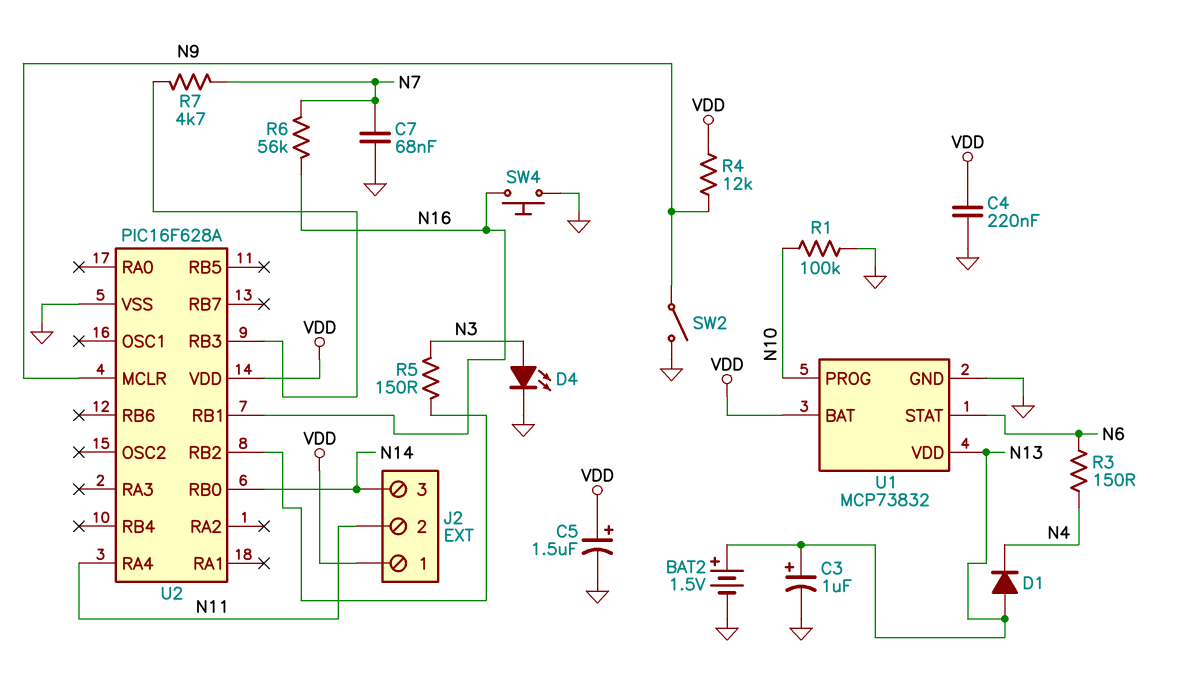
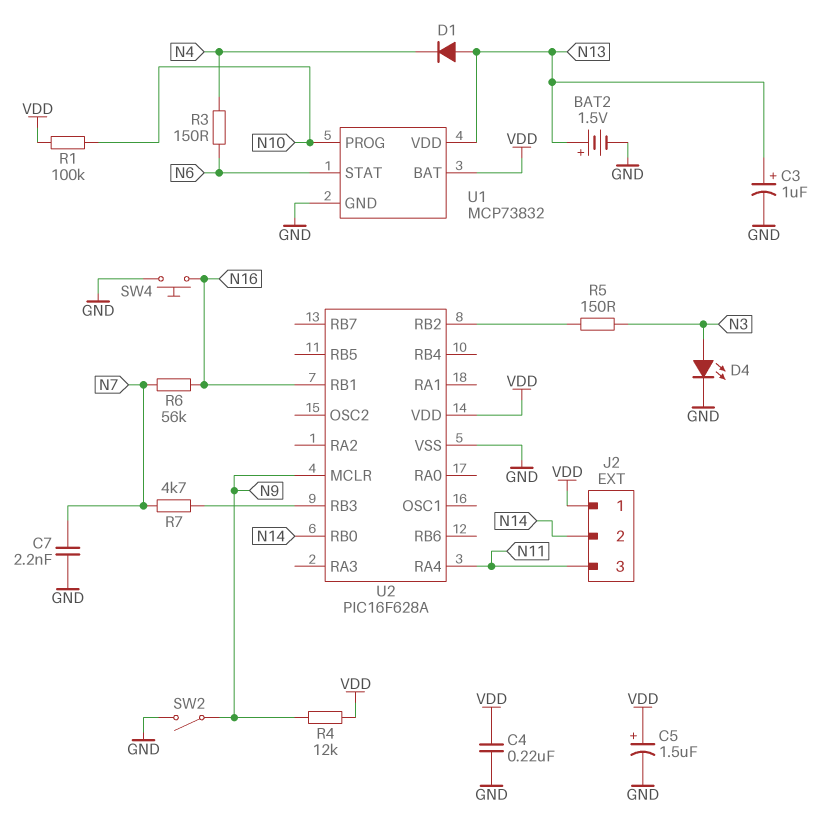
C7: 68nF (GND, N7) -> 2.2nF (GND, N7)
J2 pin 2: N11 -> N14
J2 pin 3: N14 -> N11
R1: 100k (GND, N10) -> 100k (N10, VDD)

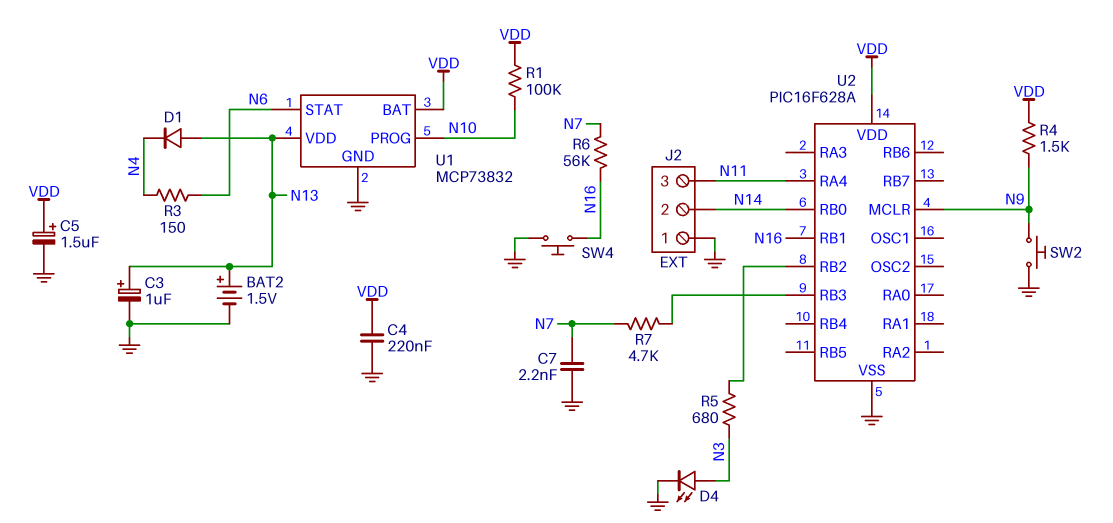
J2 pin 1: VDD -> GND
R4: 12k (N9, VDD) -> 1.5k (N9, VDD)
R5: 150 (N3, U2/RB2) -> 680 (N3, U2/RB2)
SW2: switch (GND, N9) -> button (GND, N9)

